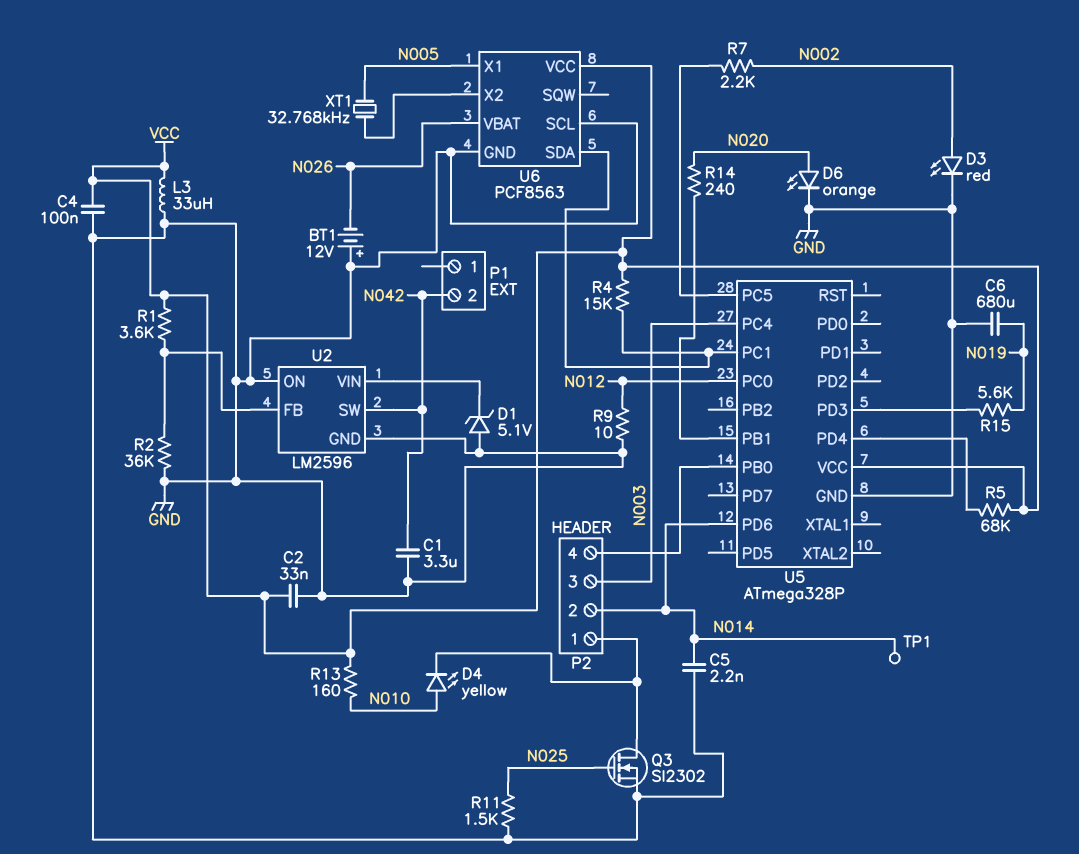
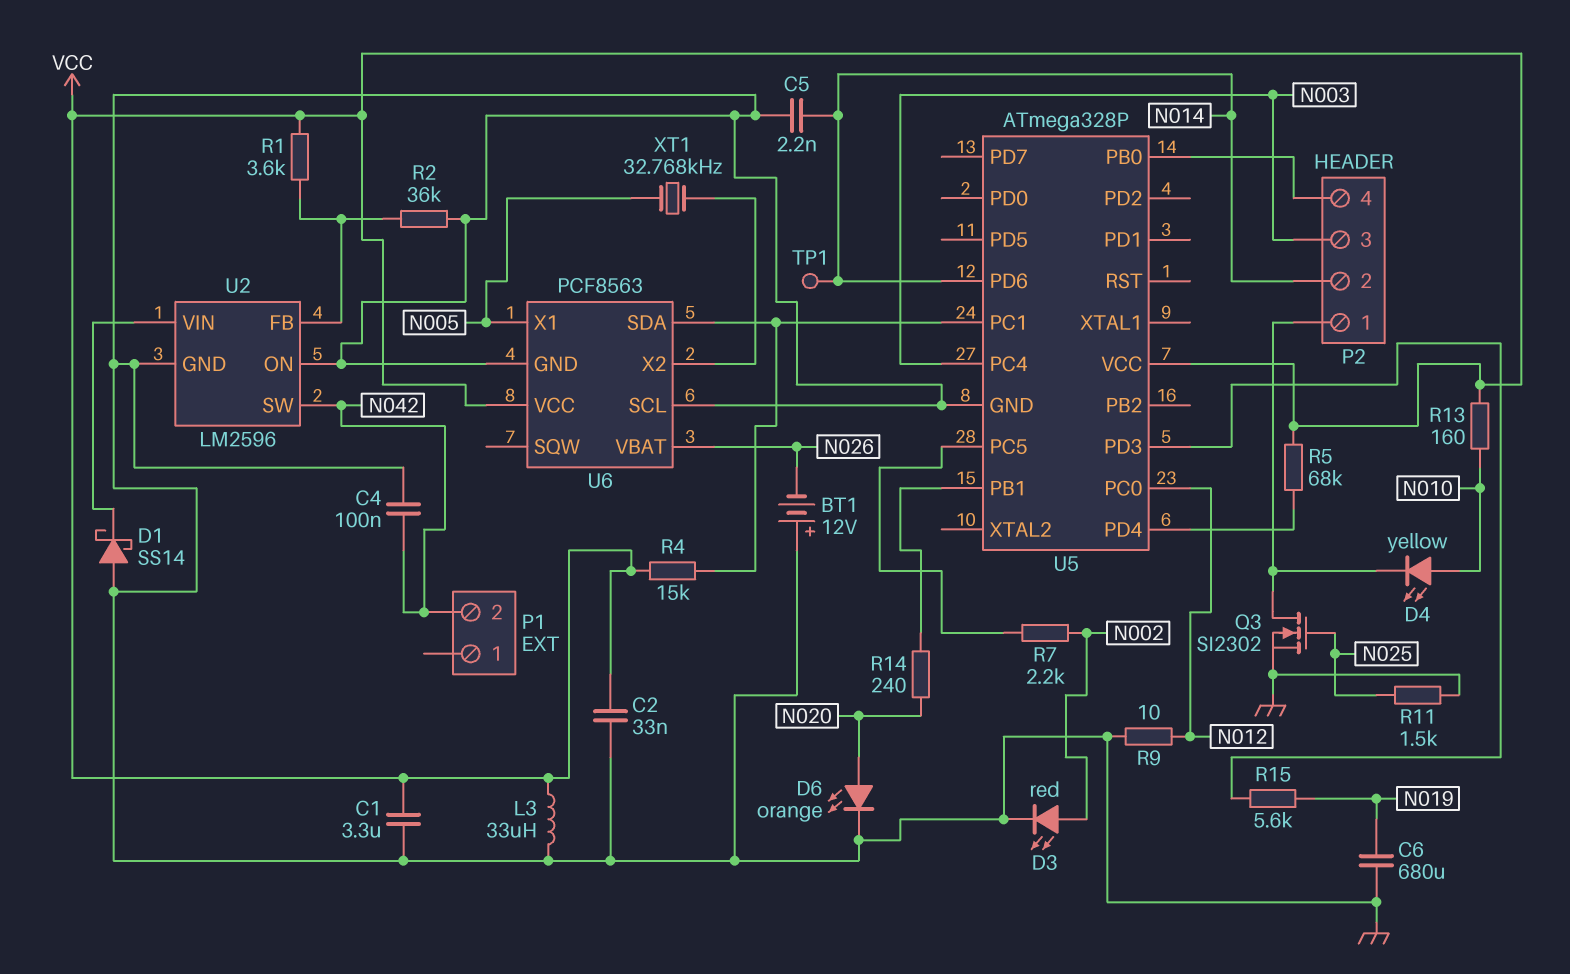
C1: 3.3uF (GND, N042) -> 3.3uF (GND, VCC)
C4: 100nF (GND, VCC) -> 100nF (GND, N042)
D1: zener 5.1V (A GND, K U2/VIN) -> schottky SS14 (A GND, K U2/VIN)

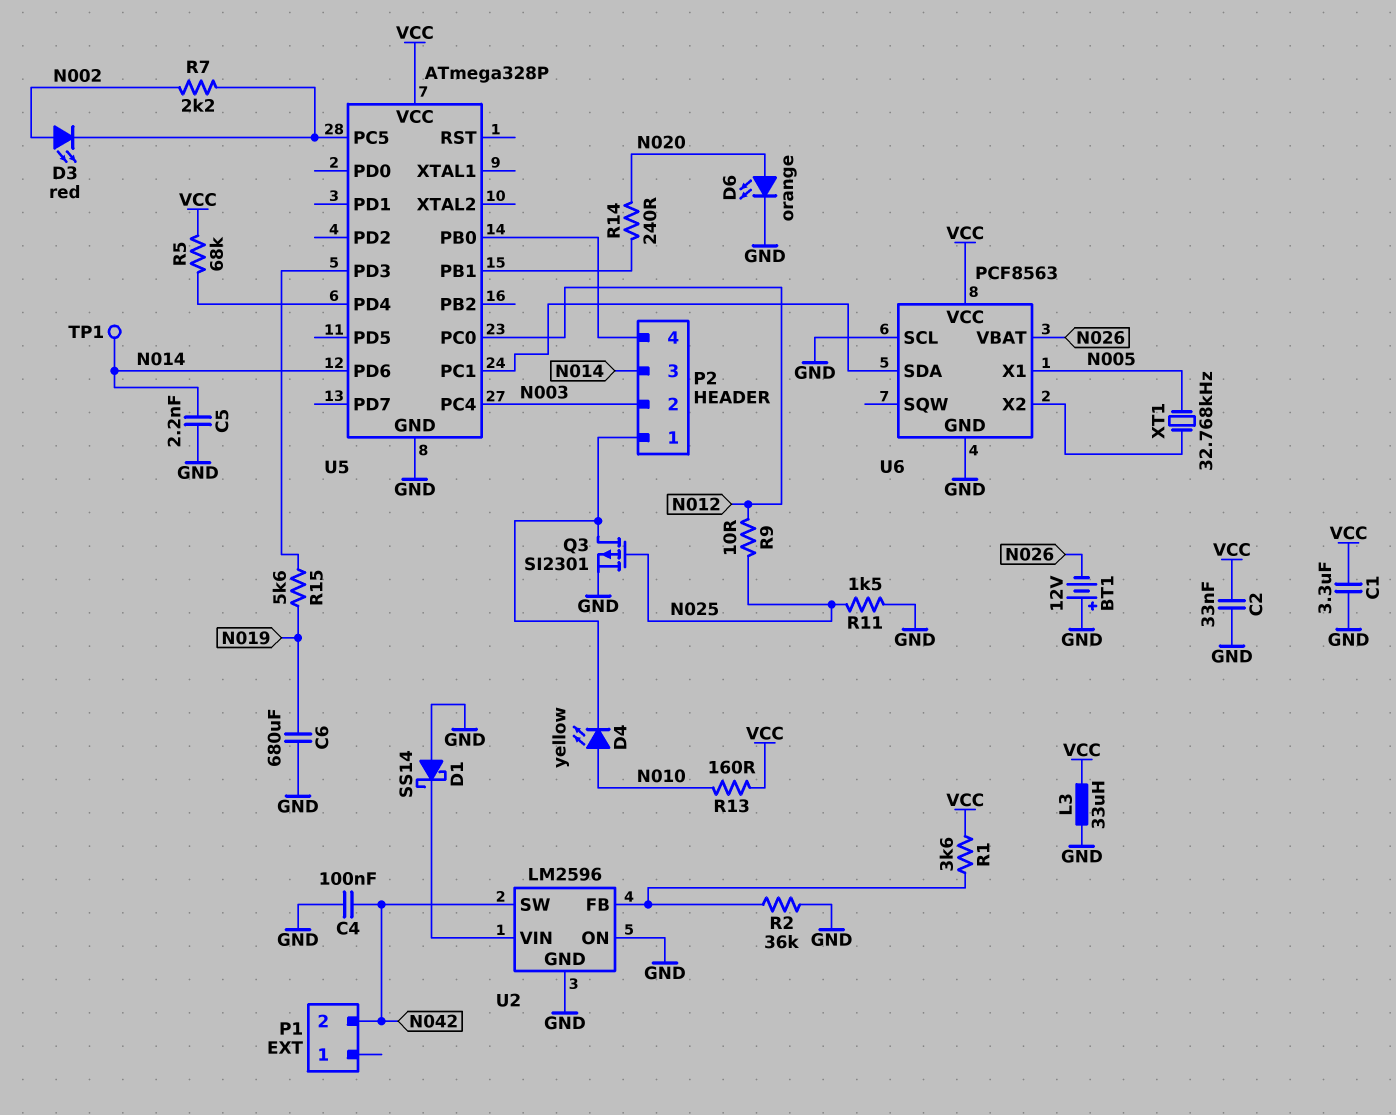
D3: LED red (A N002, K GND) -> LED red (A N002, K U5/PC5)
P2 pin 2: N014 -> N003
P2 pin 3: N003 -> N014
Q3: NMOS SI2302 (G N025, D P2/1, S GND) -> PMOS SI2301 (G N025, D P2/1, S GND)
R4: 15k (U5/PC1, VCC) -> none
R9: 10 (GND, N012) -> 10 (N012, N025)

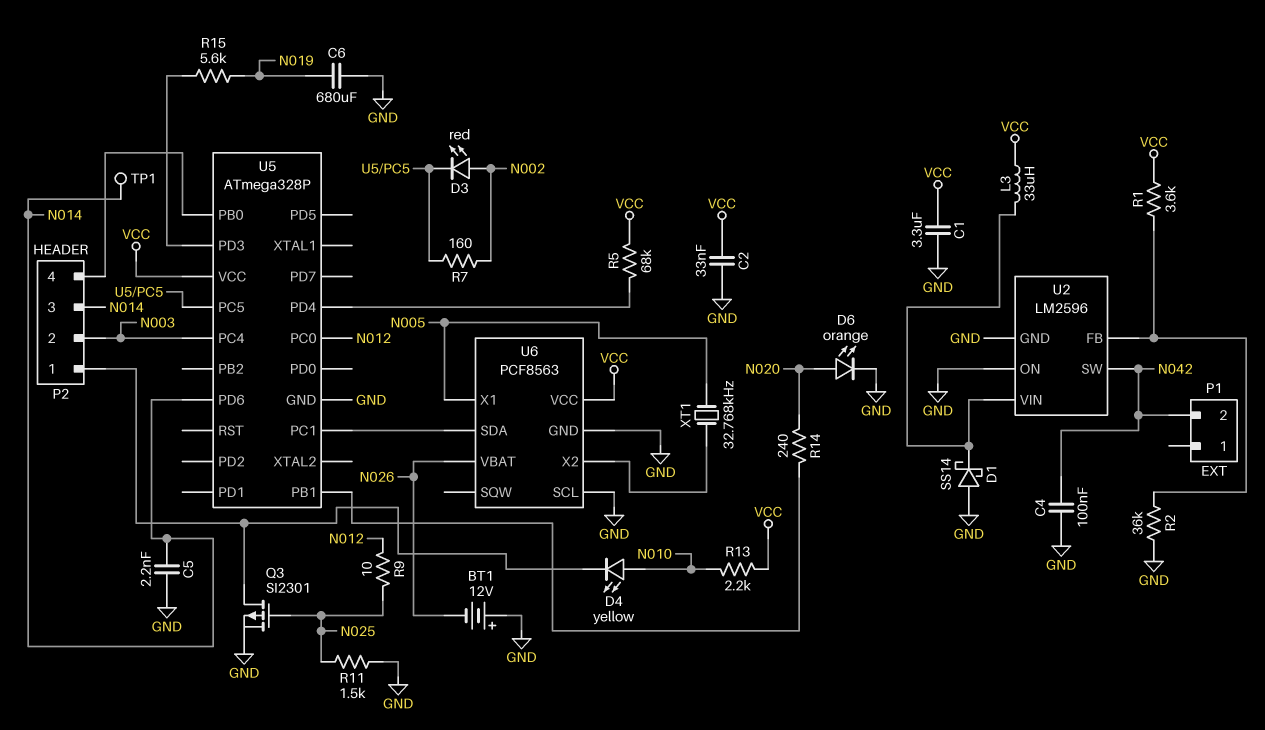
L3: 33uH (GND, VCC) -> 33uH (U2/VIN, VCC)
R7: 2.2k (N002, U5/PC5) -> 160 (N002, U5/PC5)
R13: 160 (N010, VCC) -> 2.2k (N010, VCC)

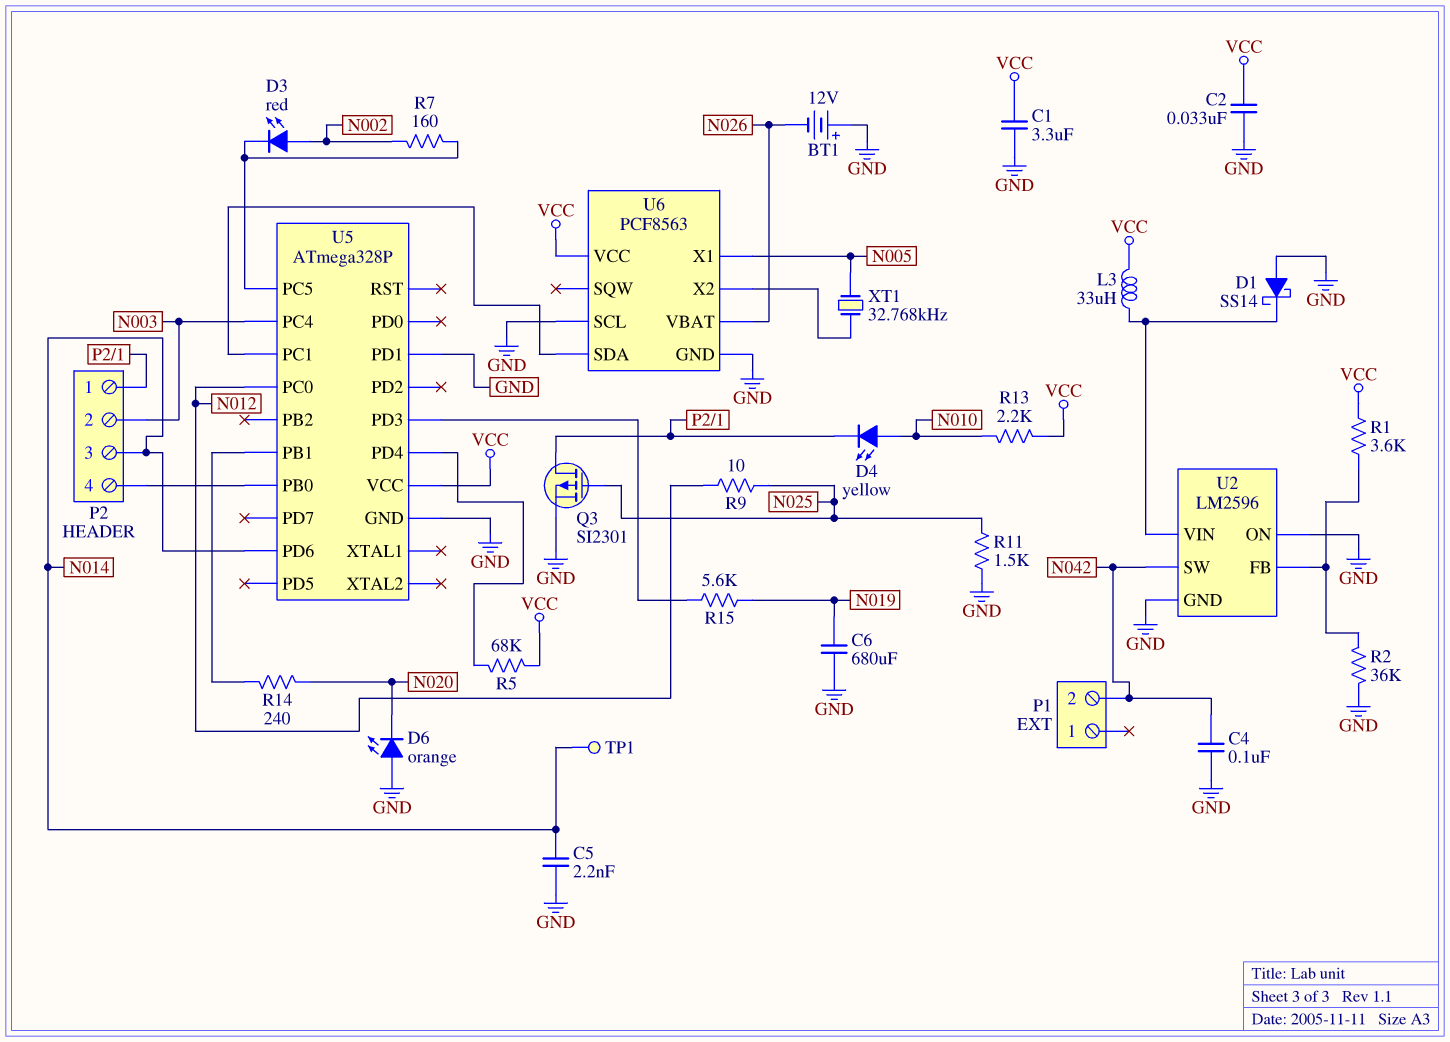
D6: LED orange (A N020, K GND) -> LED orange (A GND, K N020)
U5 pin PD1: none -> GND

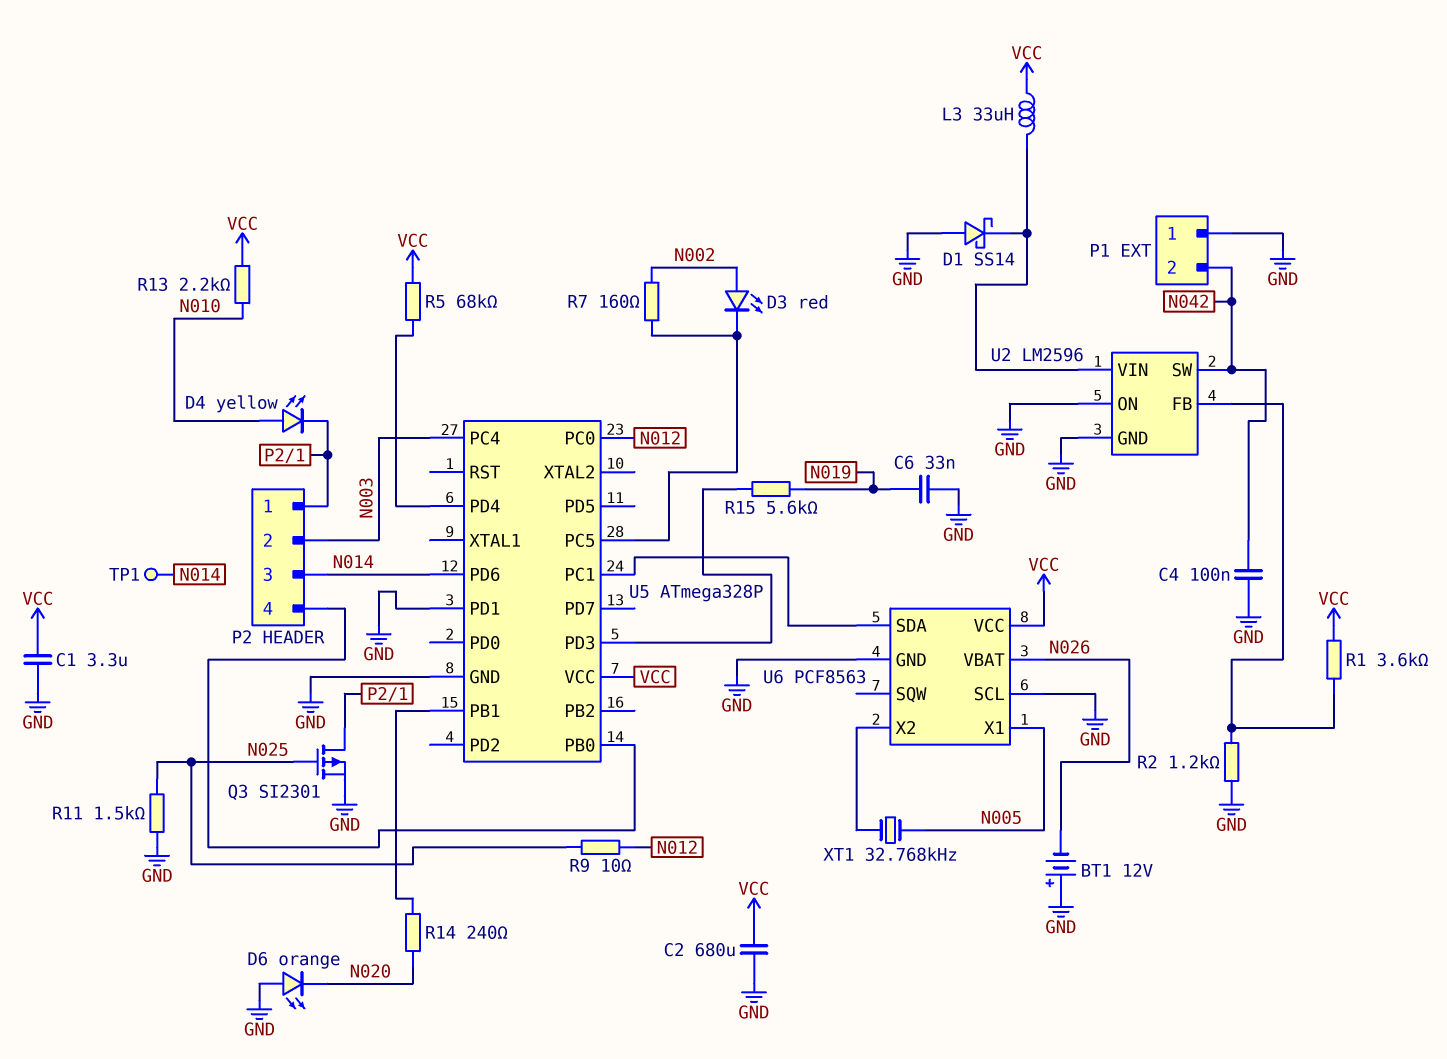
C2: 33nF (GND, VCC) -> 680uF (GND, VCC)
C5: 2.2nF (GND, N014) -> none
C6: 680uF (GND, N019) -> 33nF (GND, N019)
P1 pin 1: none -> GND
R2: 36k (GND, U2/FB) -> 1.2k (GND, U2/FB)

